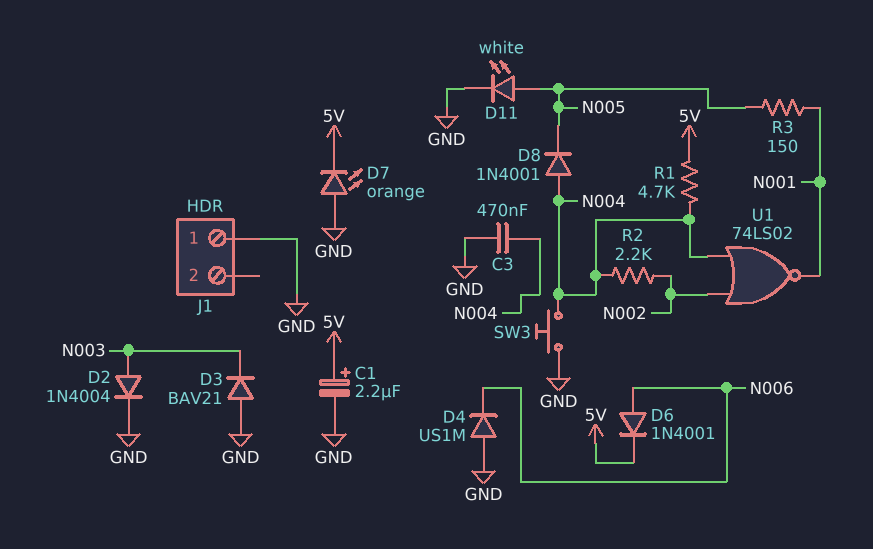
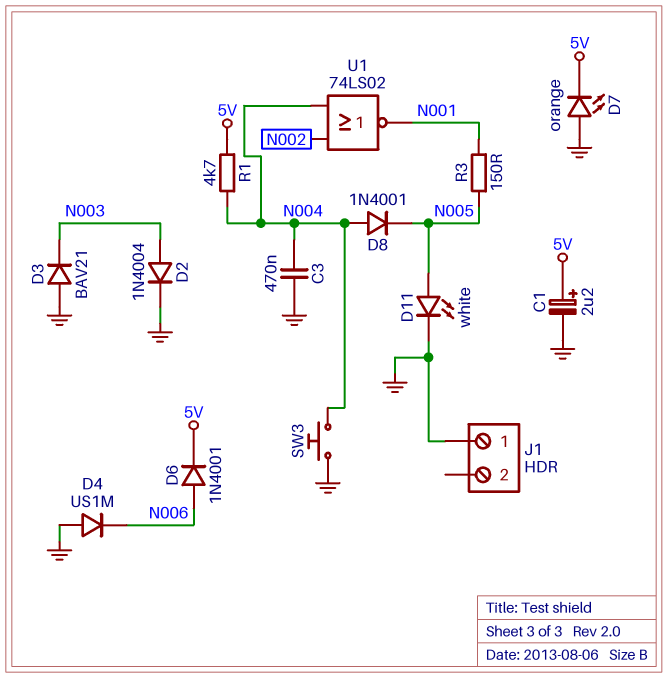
R2: 2.2k (N002, N004) -> none

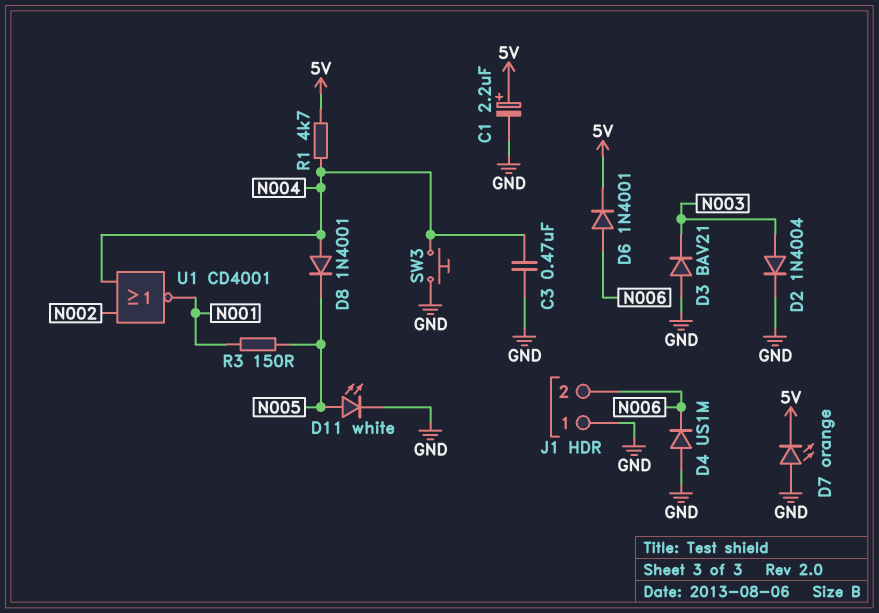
J1 pin 2: none -> N006
U1: NOR 74LS02 (in N002, in N004, out N001) -> NOR CD4001 (in N002, in N004, out N001)

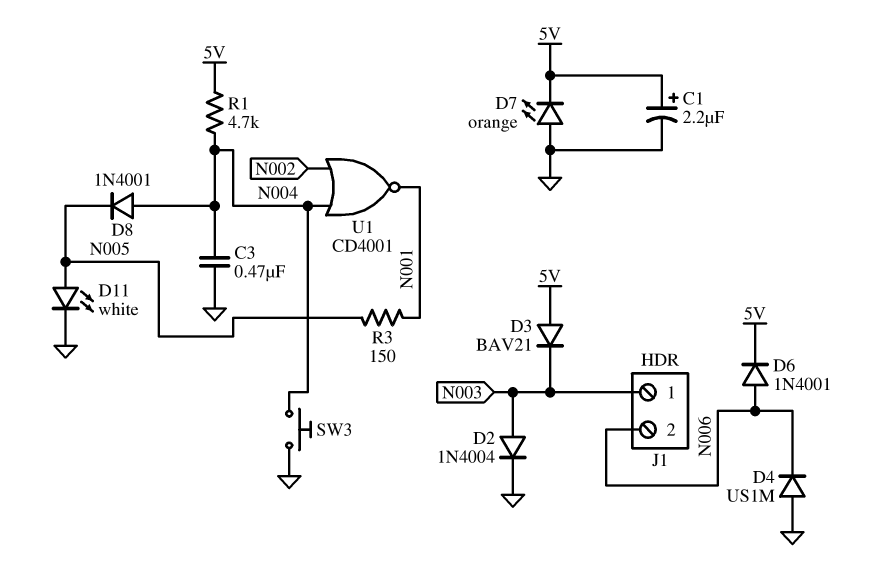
D3: diode BAV21 (A GND, K N003) -> diode BAV21 (A 5V, K N003)
J1 pin 1: GND -> N003

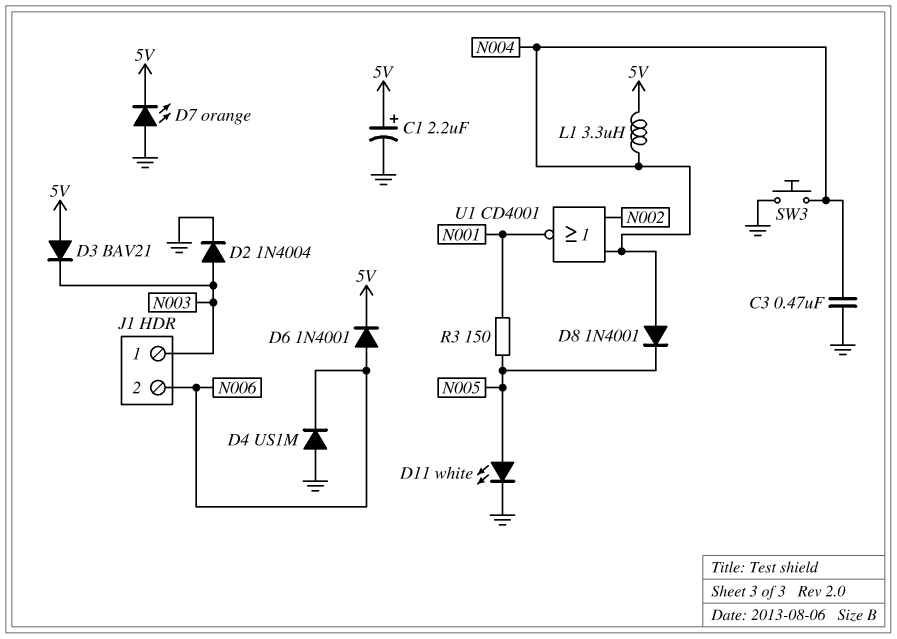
L1: none -> 3.3uH (5V, N004)
R1: 4.7k (5V, N004) -> none

